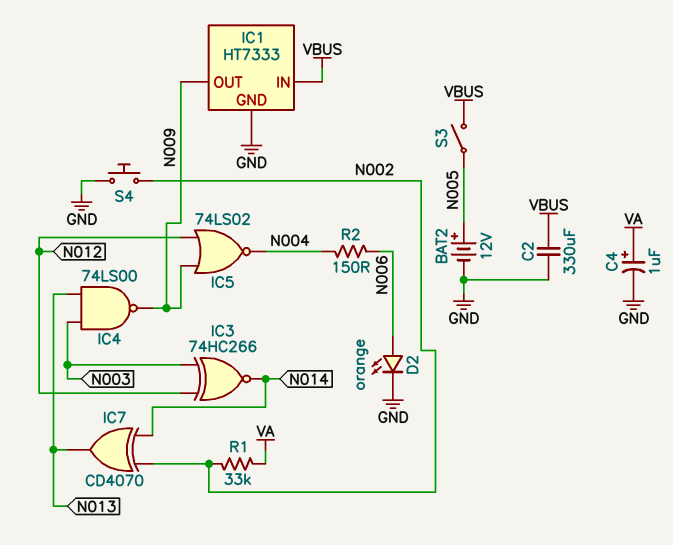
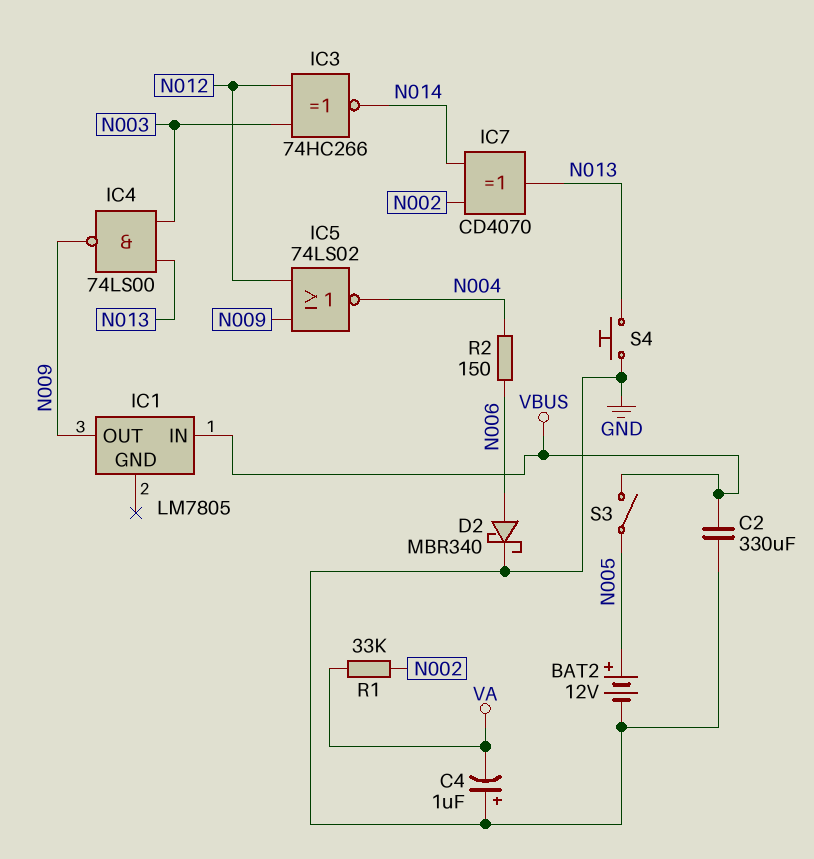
C4: 1uF (plus VA, minus GND) -> 1uF (plus GND, minus VA)
D2: LED orange (A N006, K GND) -> schottky MBR340 (A N006, K GND)
IC1: HT7333 -> LM7805
IC1 pin GND: GND -> none
S4: button (GND, N002) -> button (GND, N013)

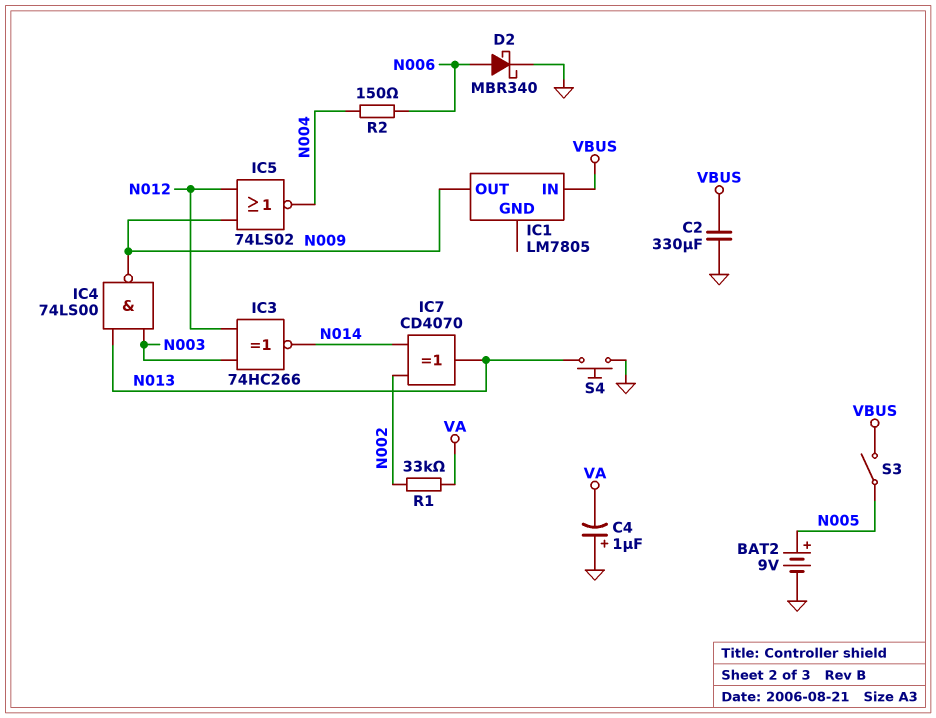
BAT2: 12V (plus N005, minus GND) -> 9V (plus N005, minus GND)

